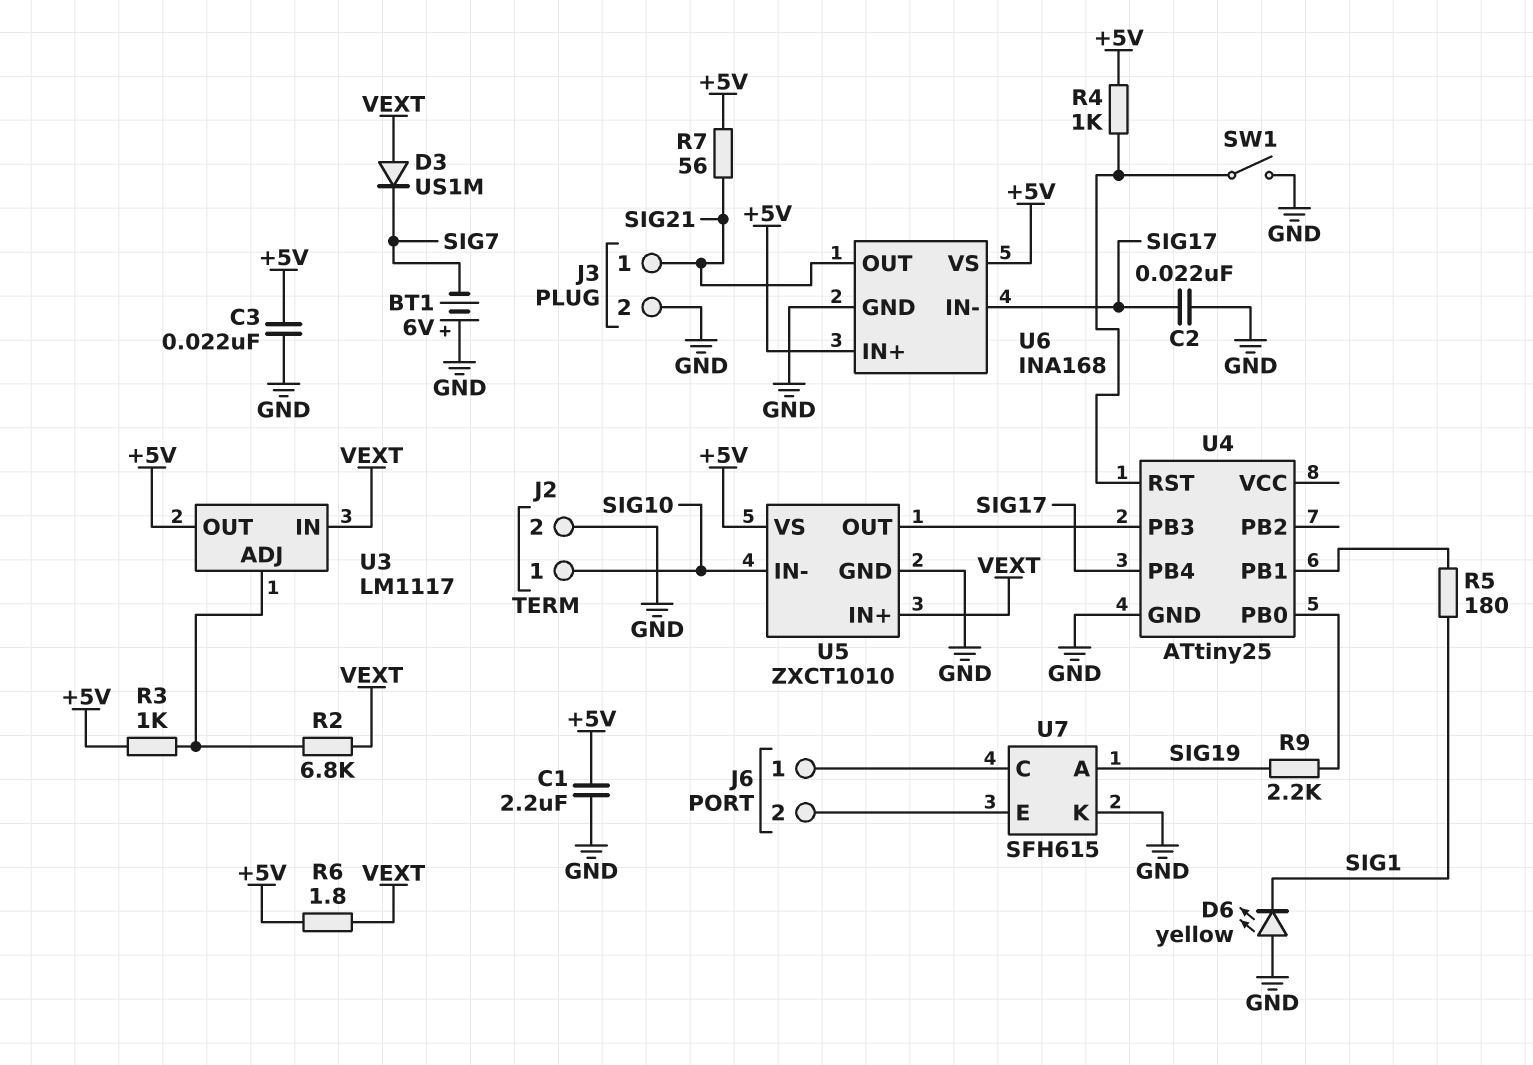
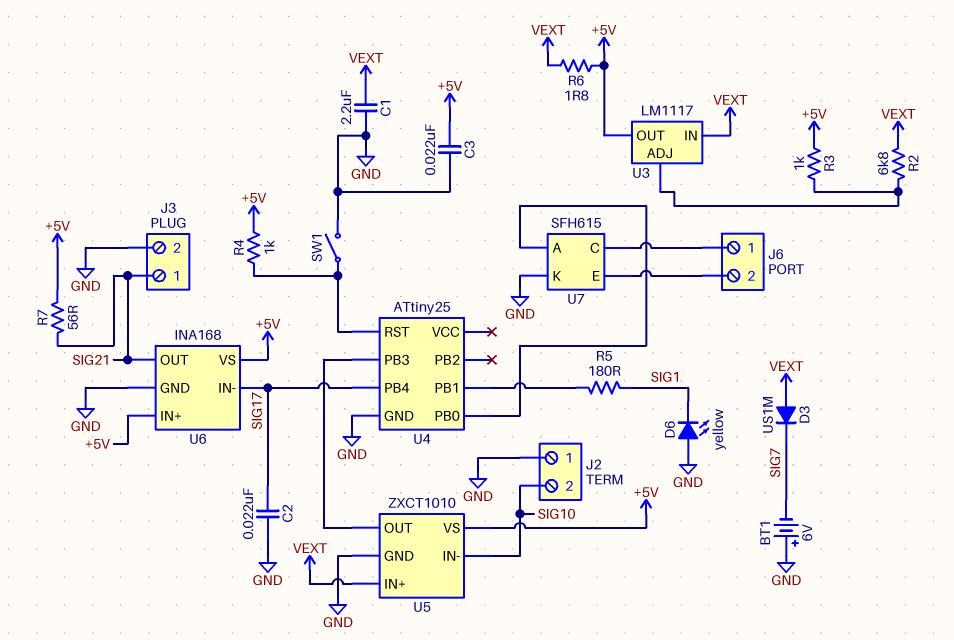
C1: 2.2uF (+5V, GND) -> 2.2uF (GND, VEXT)
J2 pin 1: SIG10 -> GND
J2 pin 2: GND -> SIG10
R9: 2.2k (SIG19, U4/PB0) -> none
U7 pin A: SIG19 -> U4/PB0

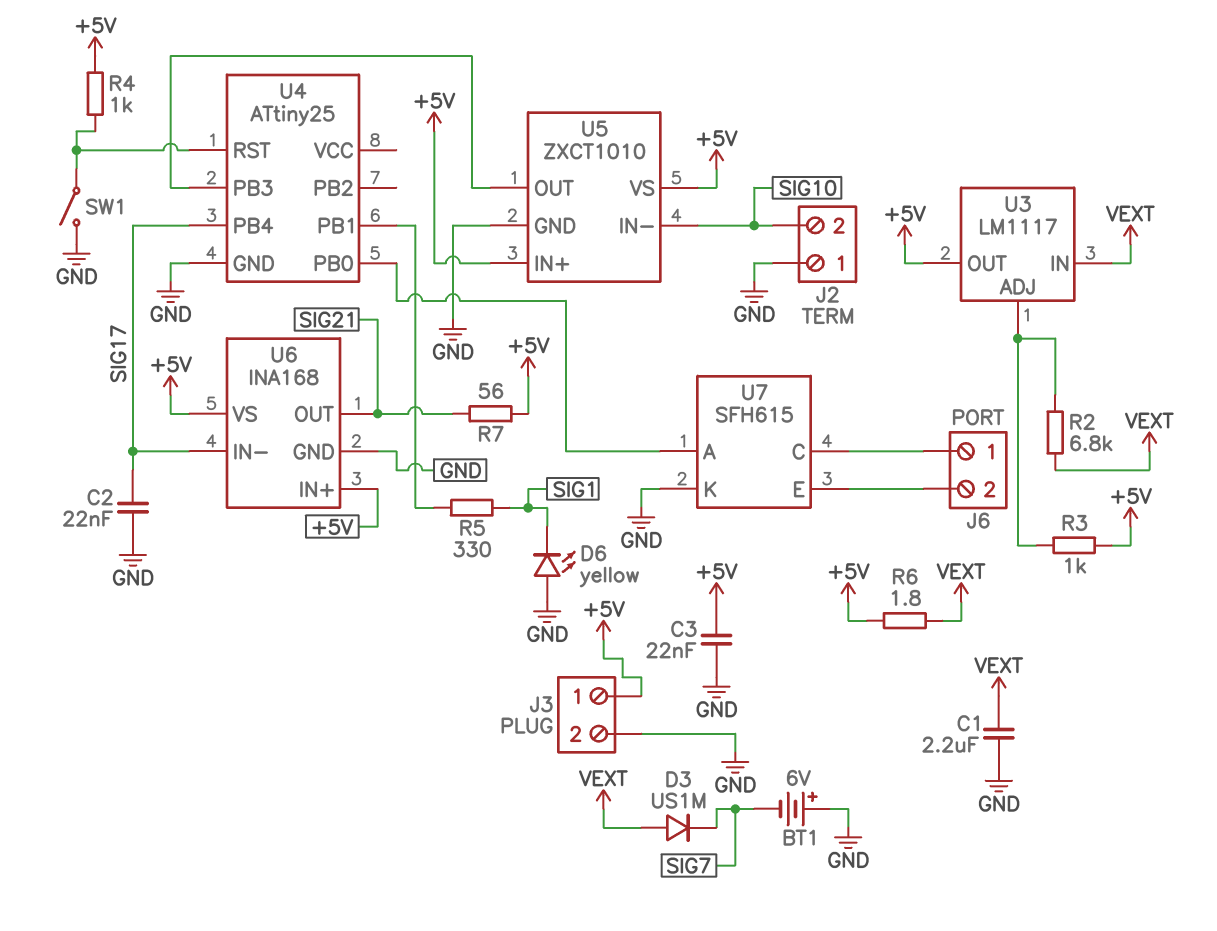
J3 pin 1: SIG21 -> +5V
R5: 180 (SIG1, U4/PB1) -> 330 (SIG1, U4/PB1)
U5 pin IN+: VEXT -> +5V

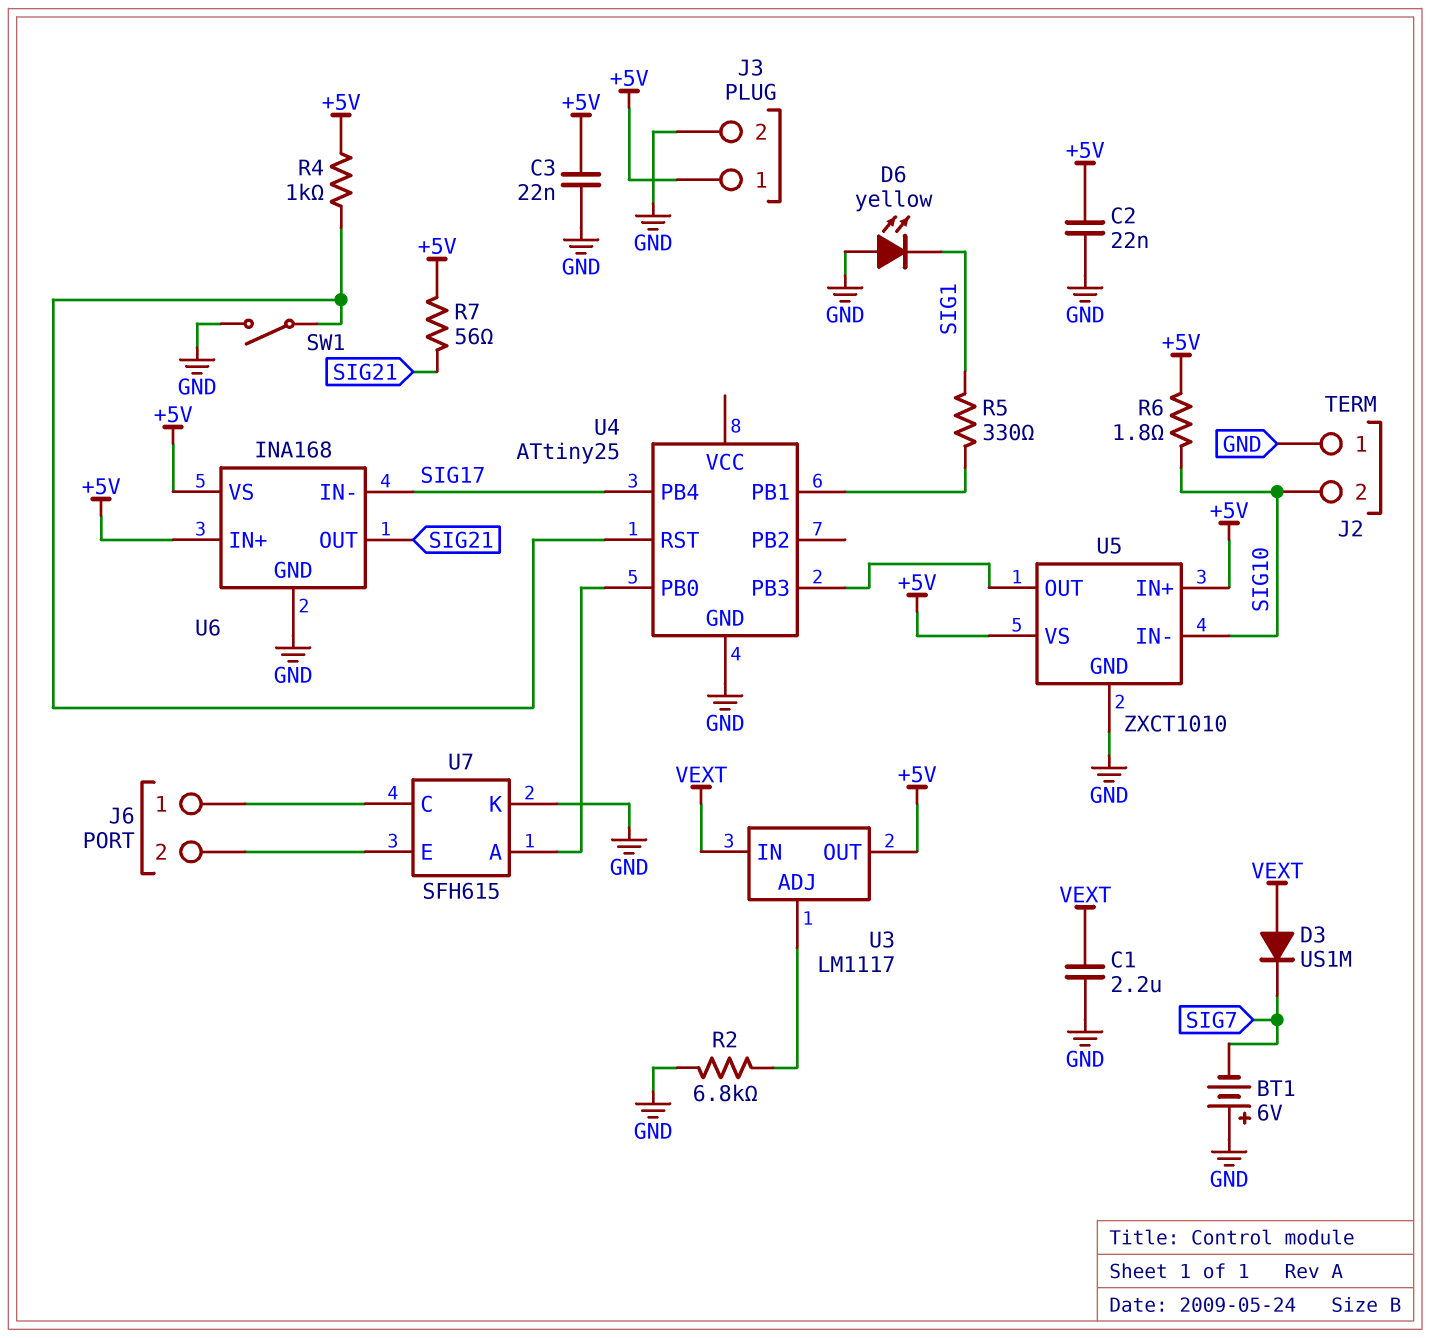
C2: 22nF (GND, SIG17) -> 22nF (+5V, GND)
R2: 6.8k (U3/ADJ, VEXT) -> 6.8k (GND, U3/ADJ)
R3: 1k (+5V, U3/ADJ) -> none
R6: 1.8 (+5V, VEXT) -> 1.8 (+5V, SIG10)

